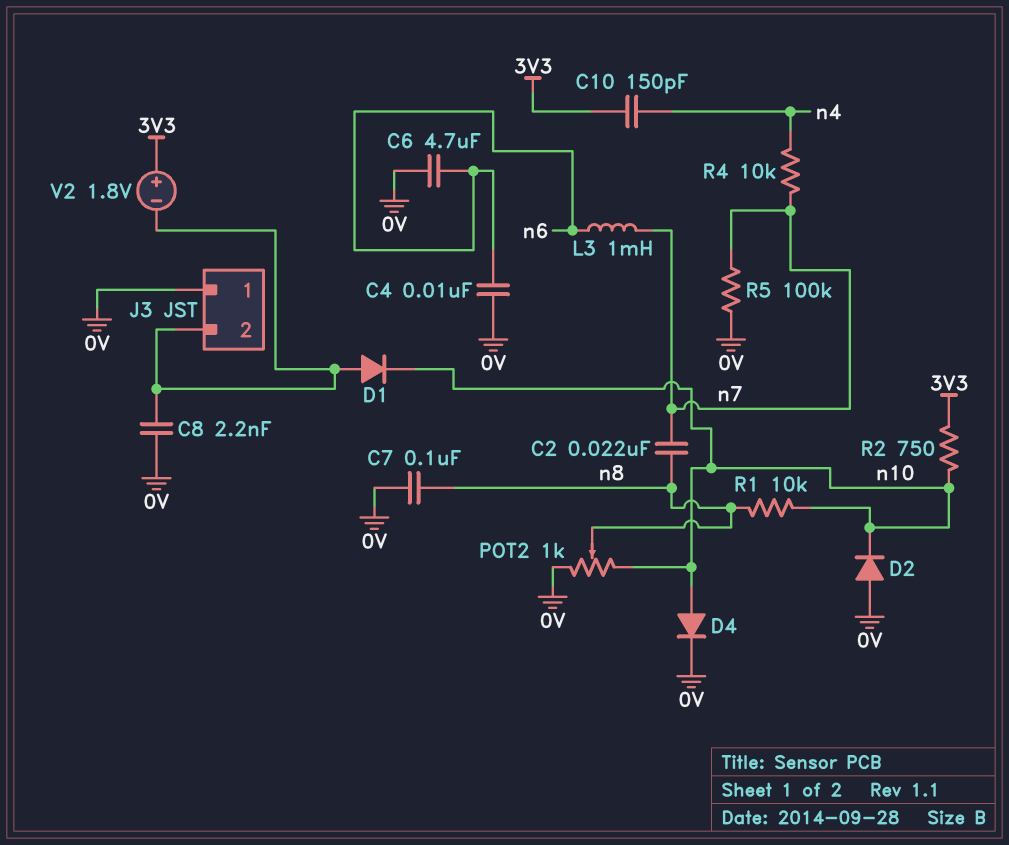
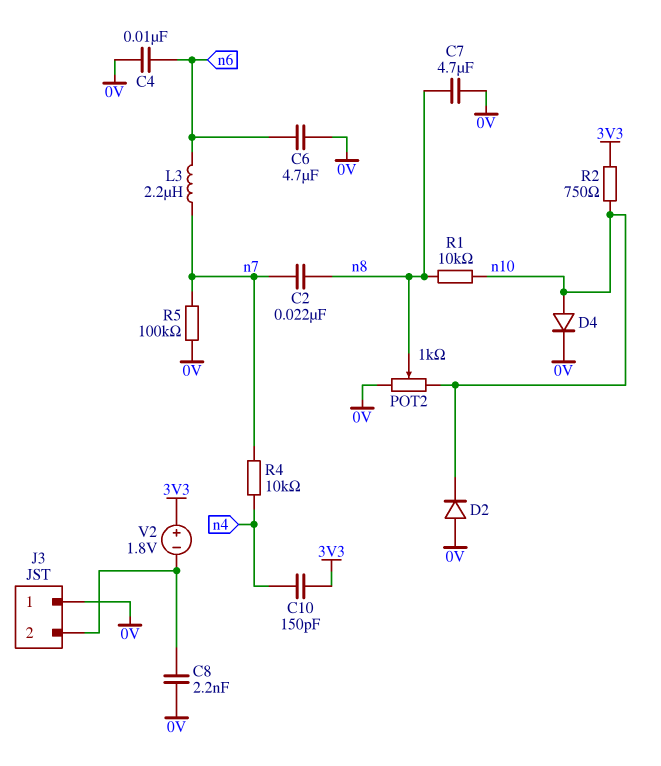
C7: 100nF (0V, n8) -> 4.7uF (0V, n8)
D1: diode (A J3/2, K n10) -> none
L3: 1mH (n6, n7) -> 2.2uH (n6, n7)

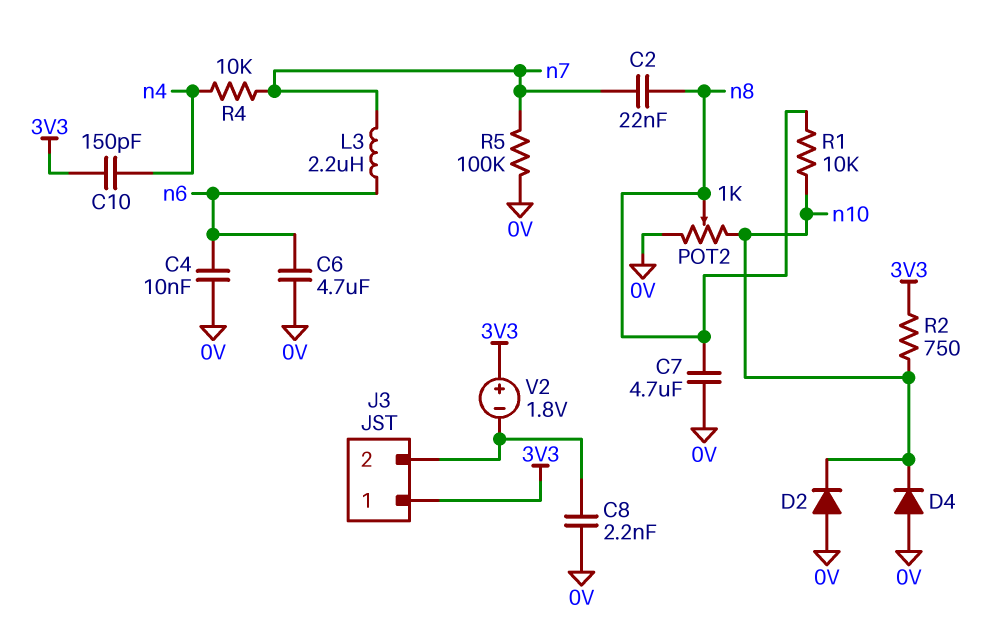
D4: diode (A n10, K 0V) -> diode (A 0V, K n10)
J3 pin 1: 0V -> 3V3

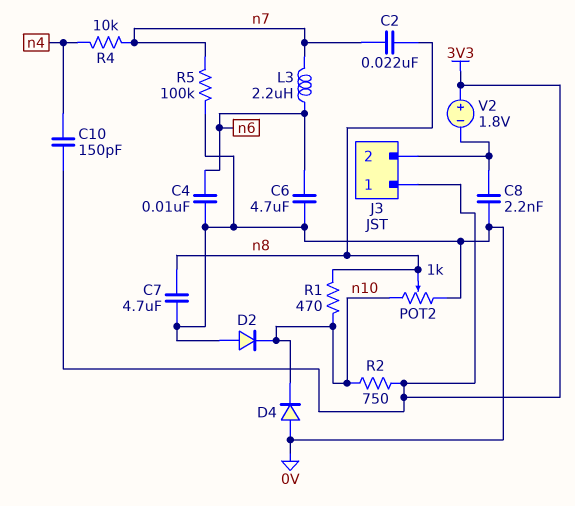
R1: 10k (n8, n10) -> 470 (n8, n10)

